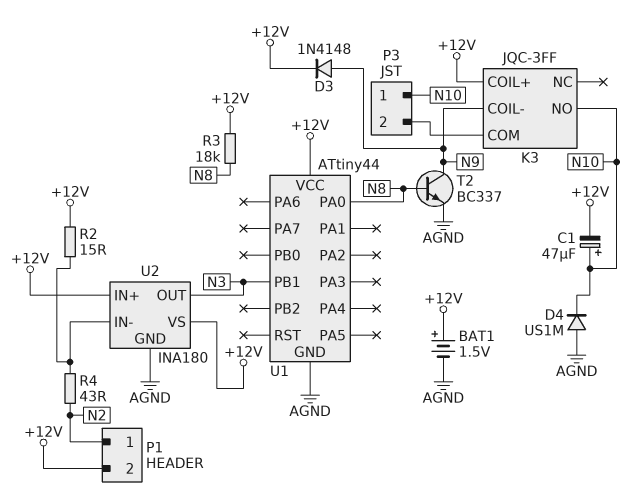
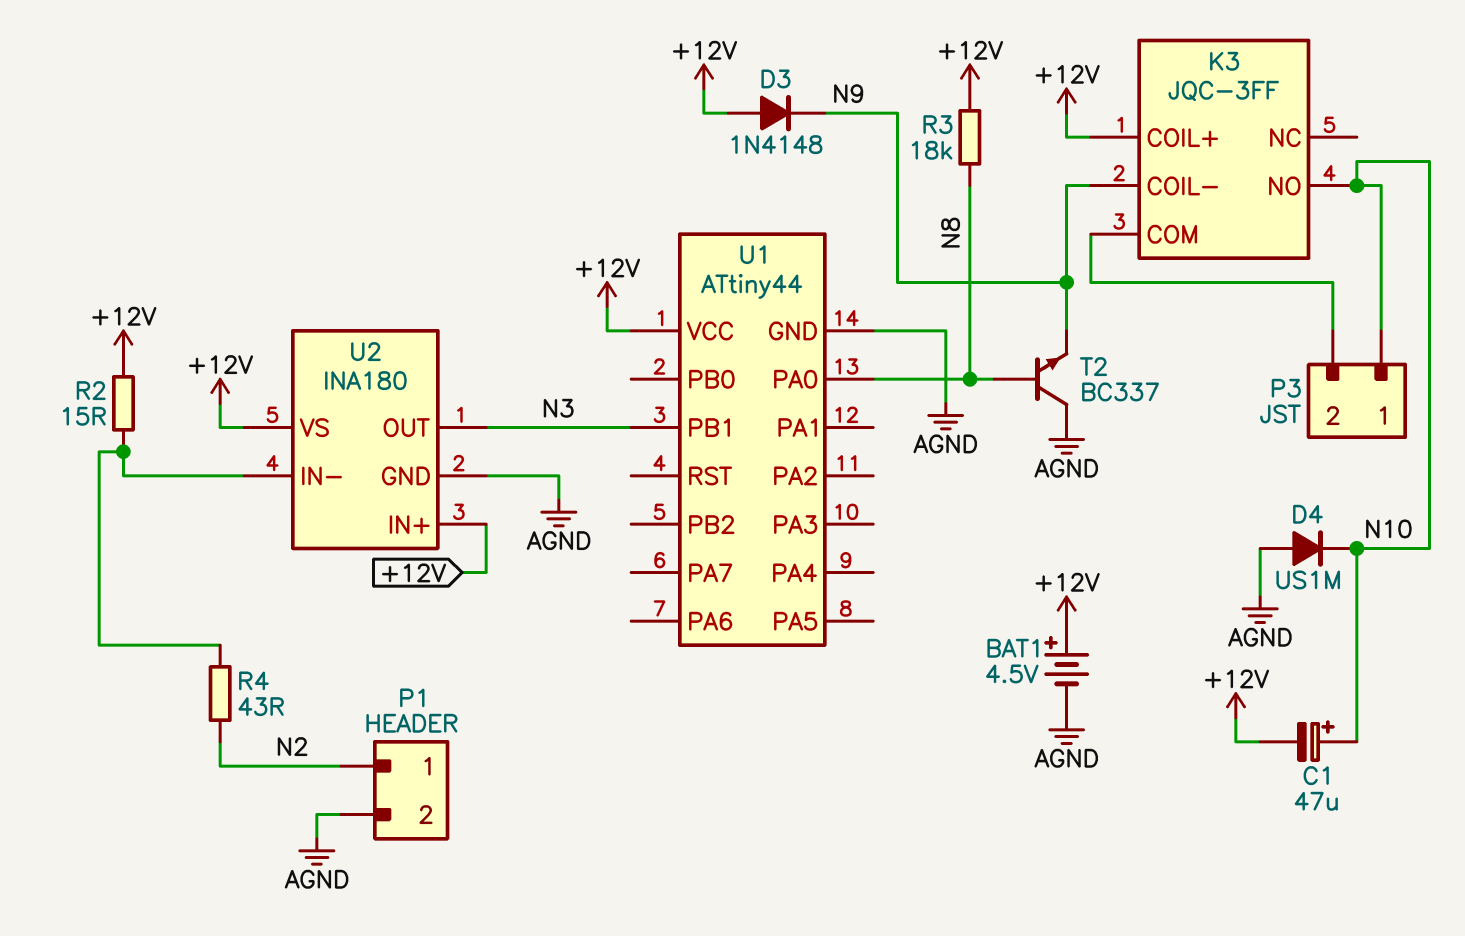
BAT1: 1.5V (plus +12V, minus AGND) -> 4.5V (plus +12V, minus AGND)
D3: diode 1N4148 (A N9, K +12V) -> diode 1N4148 (A +12V, K N9)
P1 pin 2: +12V -> AGND
T2: NPN BC337 (B N8, C N9, E AGND) -> NPN BC337 (B N8, C AGND, E N9)

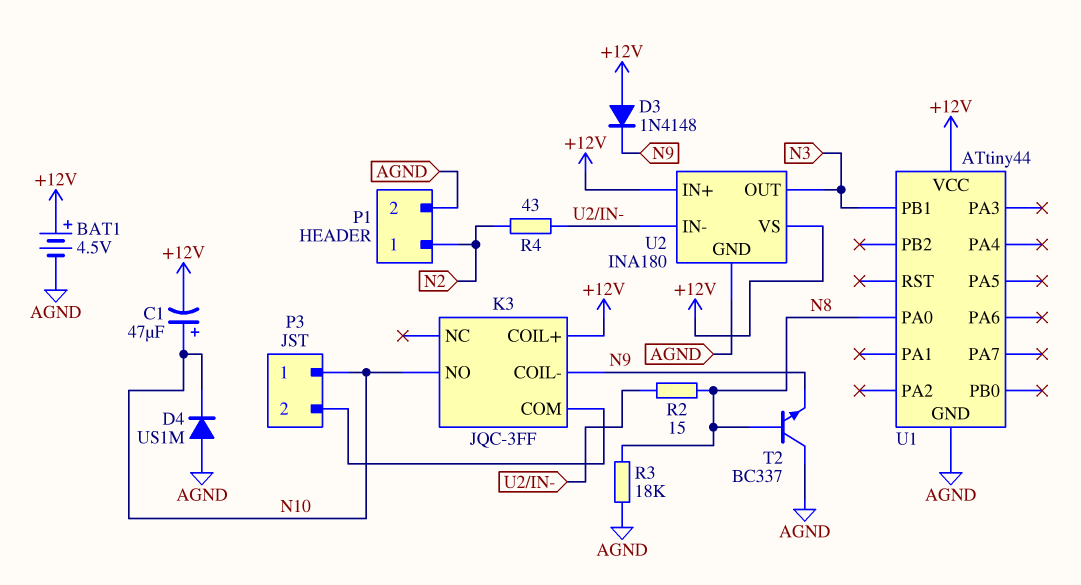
R2: 15 (+12V, U2/IN-) -> 15 (N8, U2/IN-)
R3: 18k (+12V, N8) -> 18k (AGND, N8)

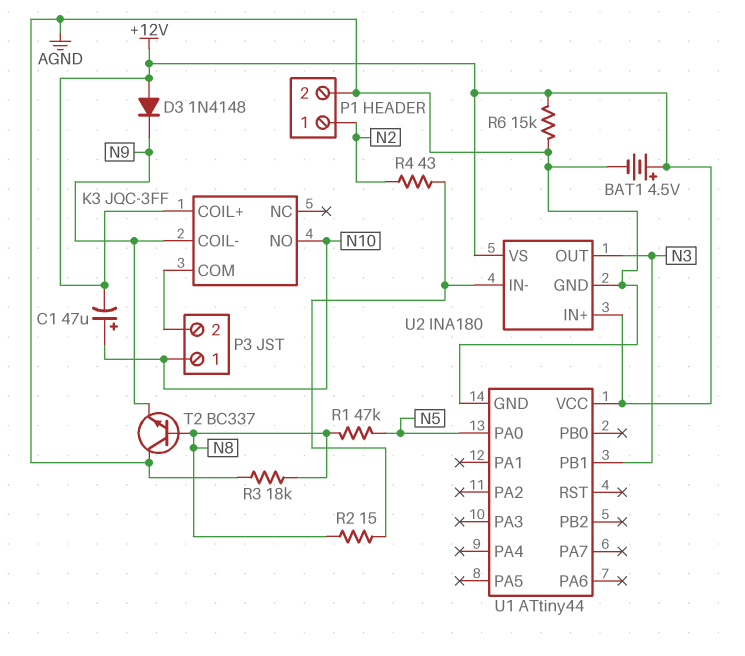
D4: diode US1M (A AGND, K N10) -> none
R1: none -> 47k (N5, N8)
R6: none -> 15k (+12V, AGND)
U1 pin PA0: N8 -> N5

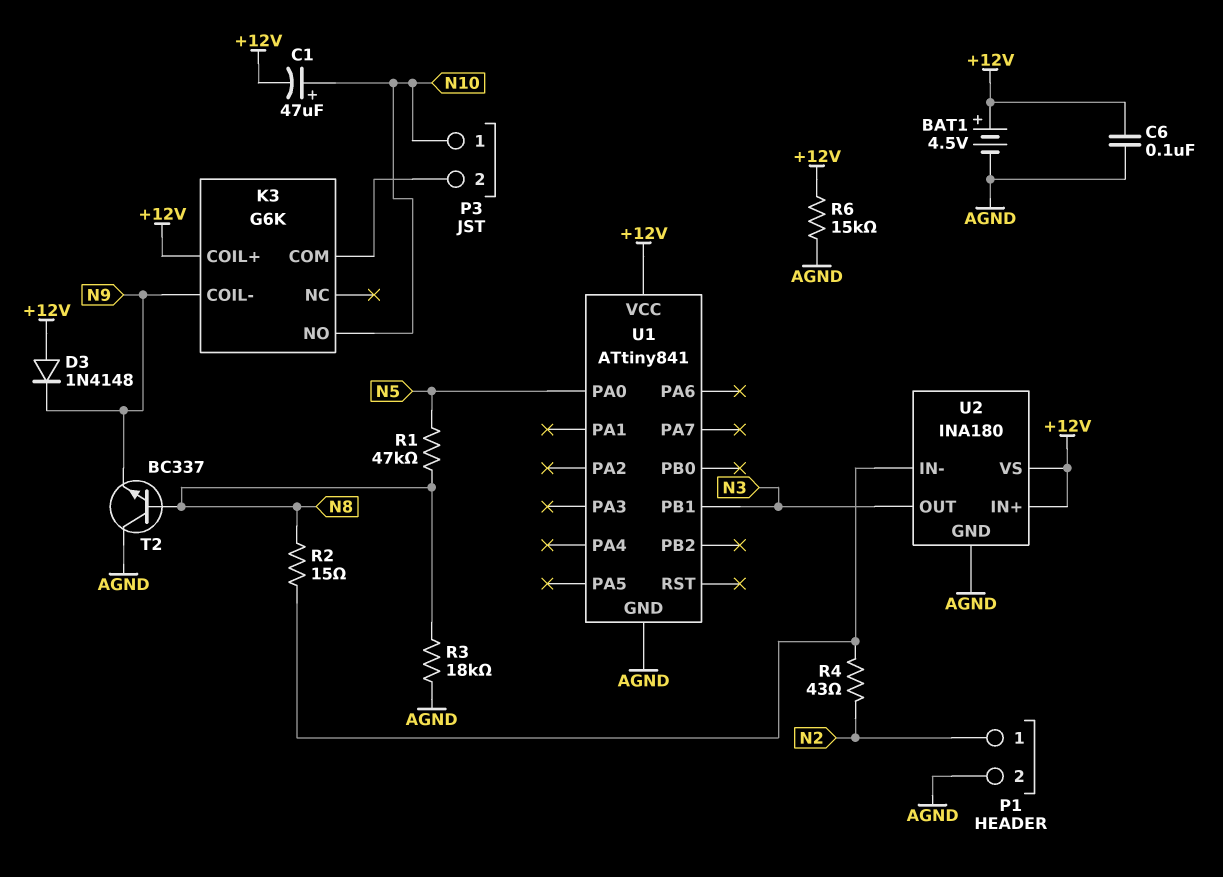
C6: none -> 100nF (+12V, AGND)
K3: JQC-3FF -> G6K
U1: ATtiny44 -> ATtiny841

